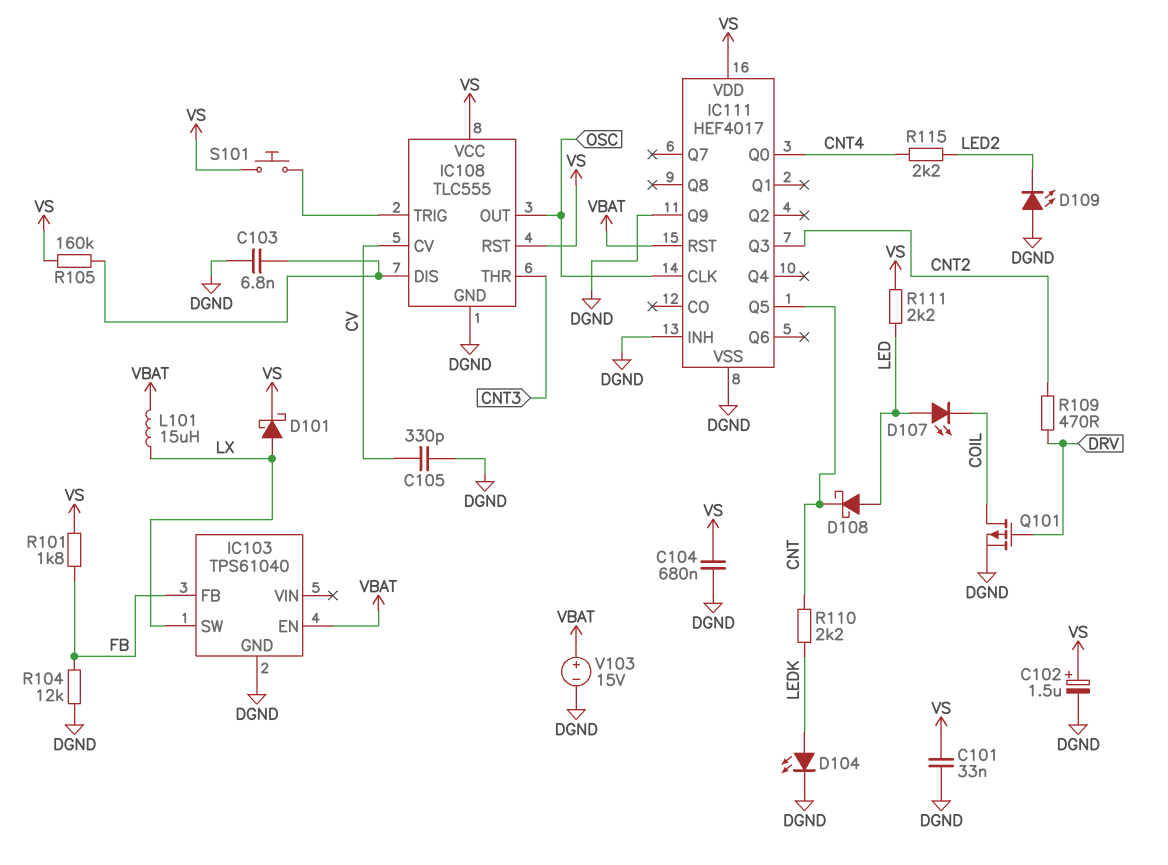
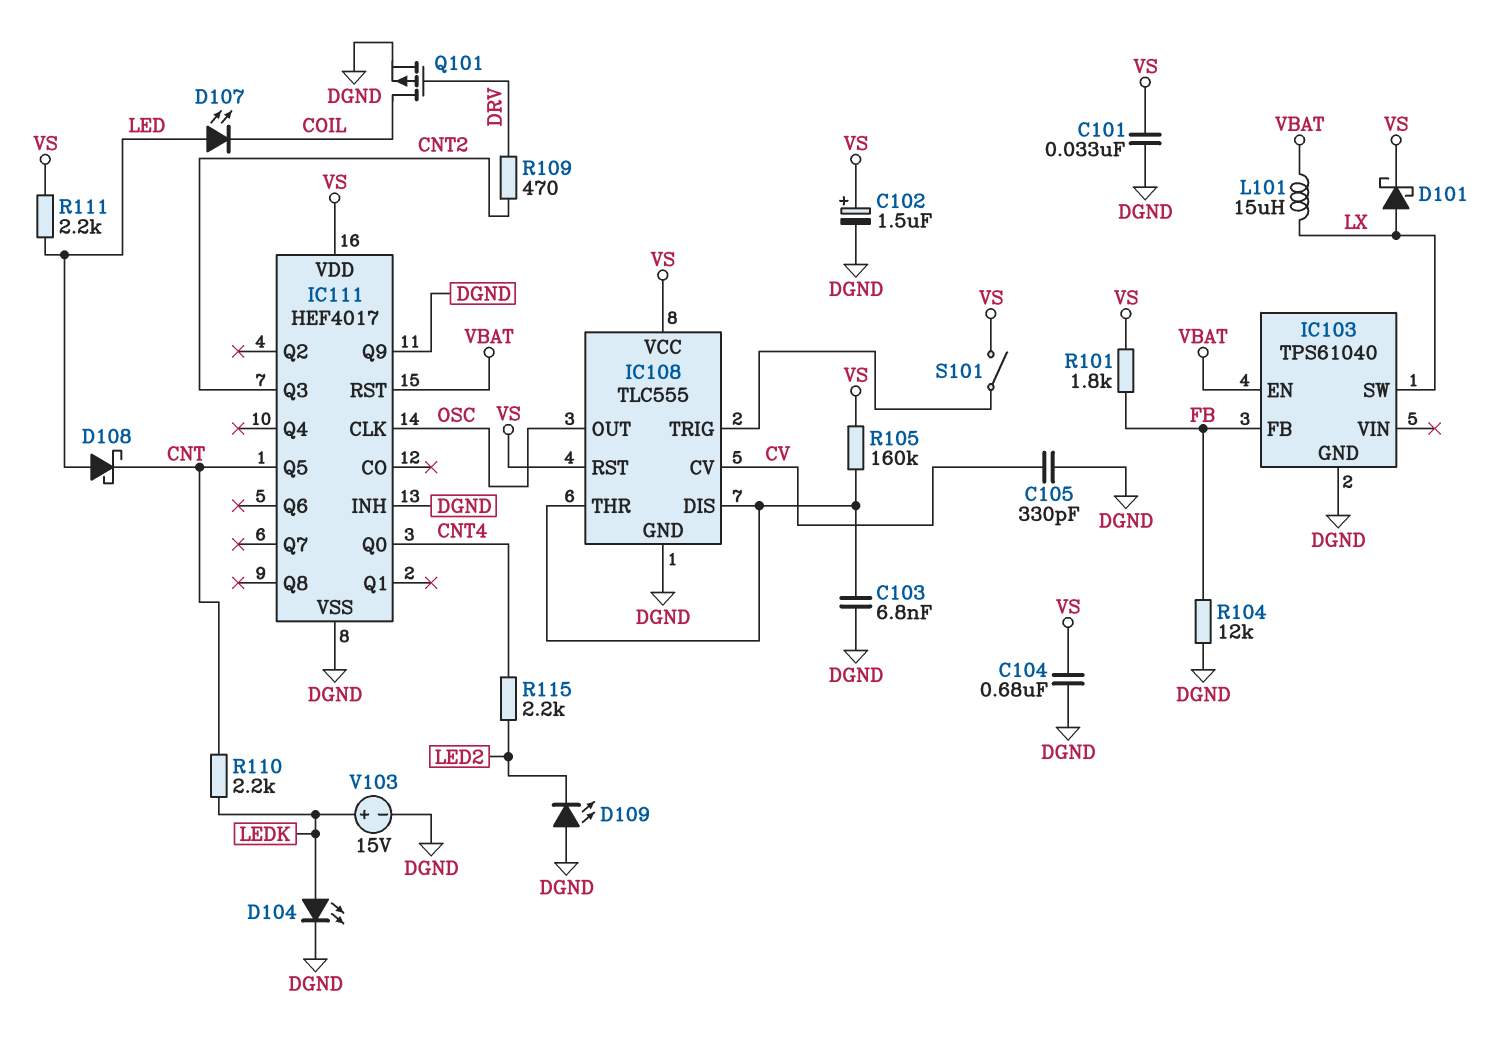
IC108 pin THR: CNT3 -> IC108/DIS
S101: button (IC108/TRIG, VS) -> switch (IC108/TRIG, VS)
V103: 15V (plus VBAT, minus DGND) -> 15V (plus LEDK, minus DGND)

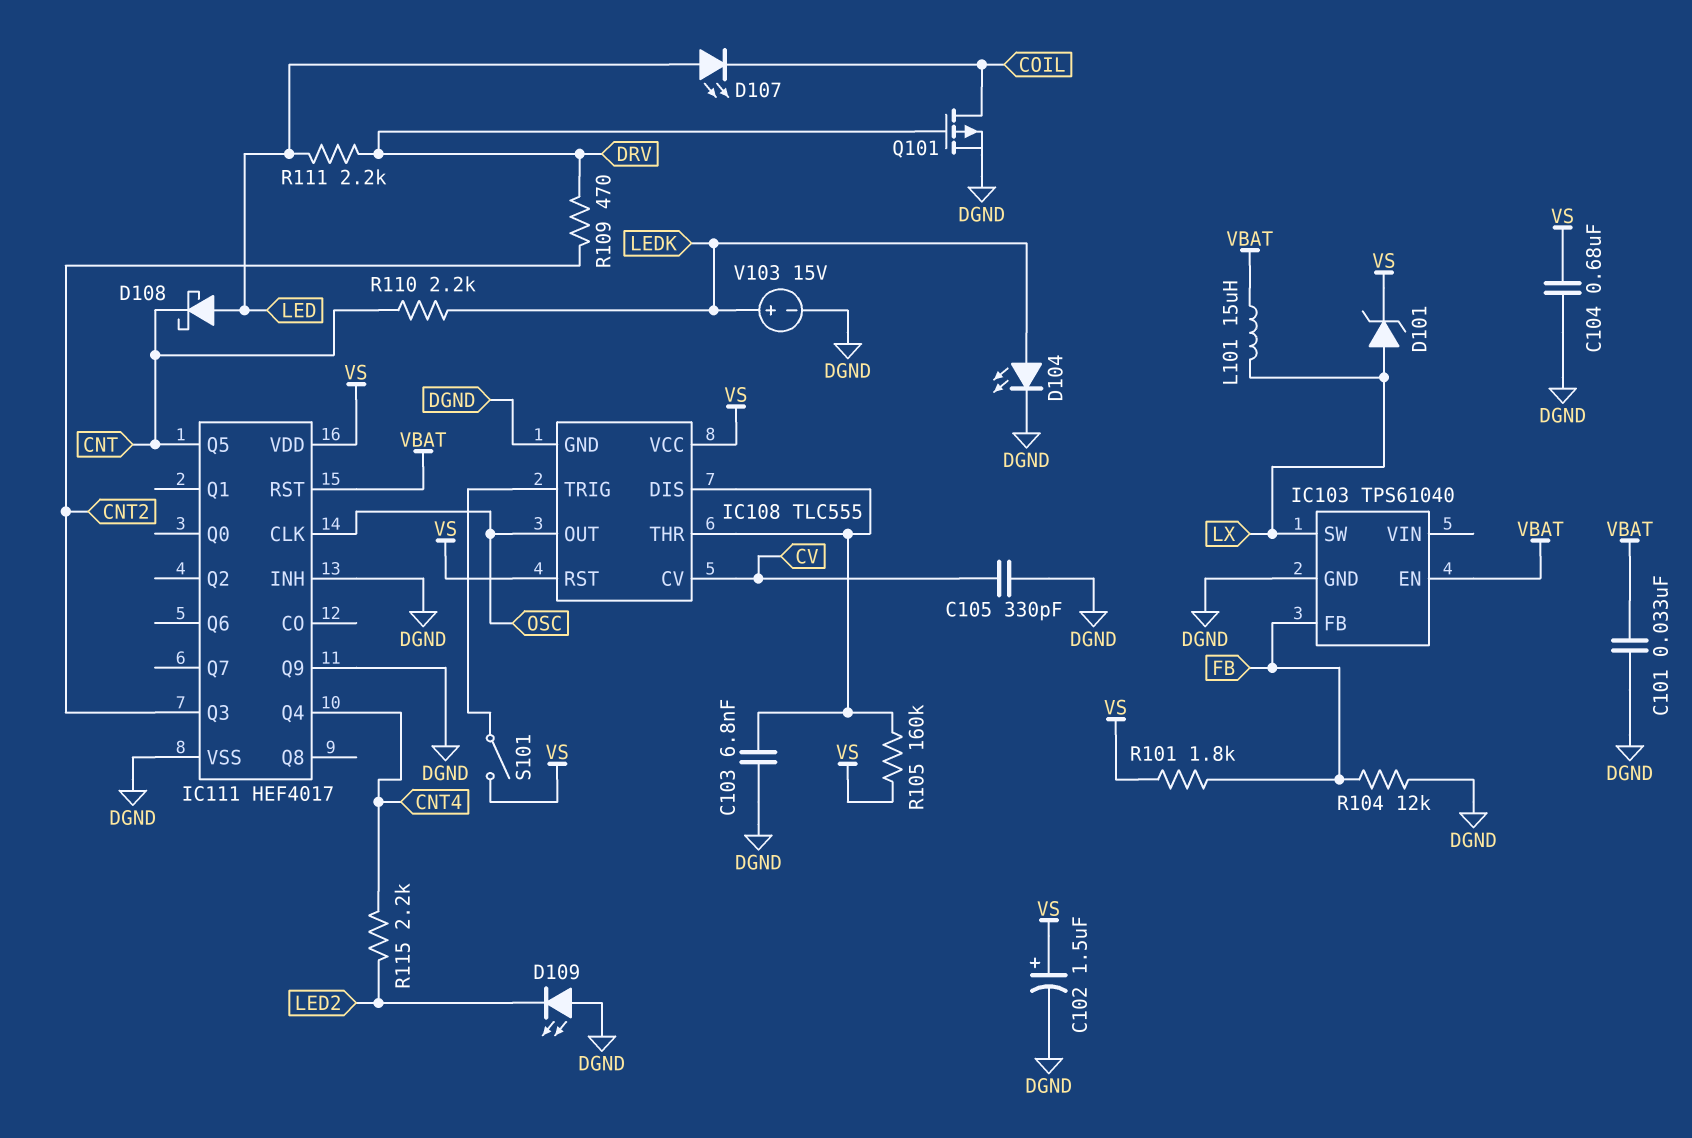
C101: 33nF (DGND, VS) -> 33nF (DGND, VBAT)
D101: schottky (A LX, K VS) -> zener (A LX, K VS)
IC111 pin Q0: CNT4 -> none
IC111 pin Q4: none -> CNT4
R111: 2.2k (LED, VS) -> 2.2k (DRV, LED)

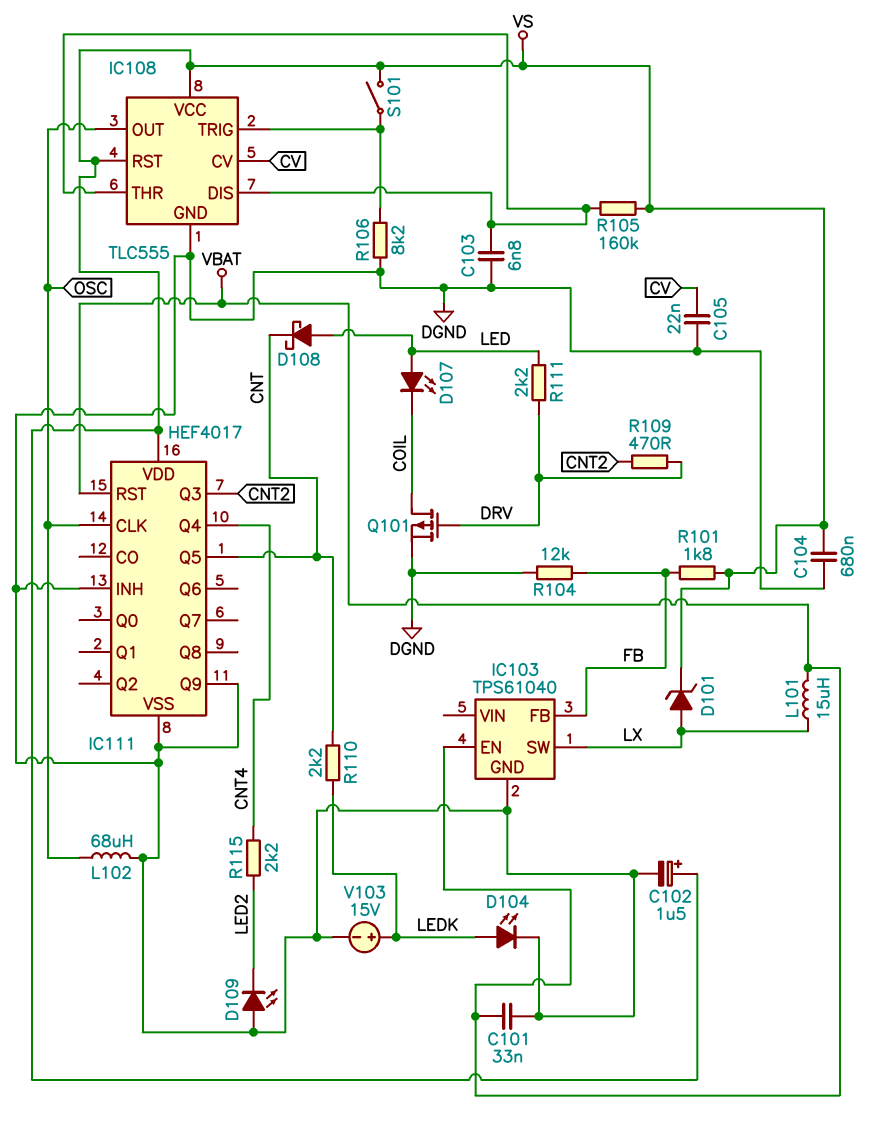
C105: 330pF (CV, DGND) -> 22nF (CV, DGND)
L102: none -> 68uH (DGND, OSC)
R106: none -> 8.2k (DGND, IC108/TRIG)

